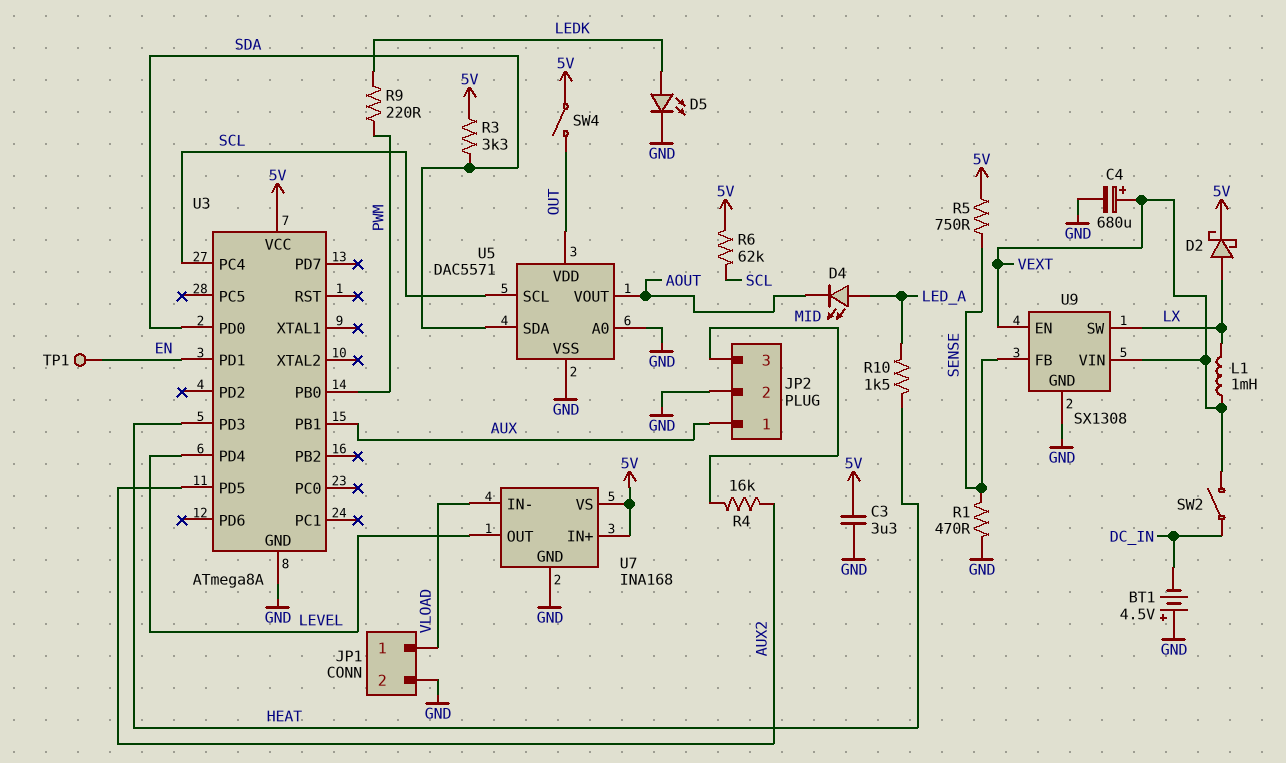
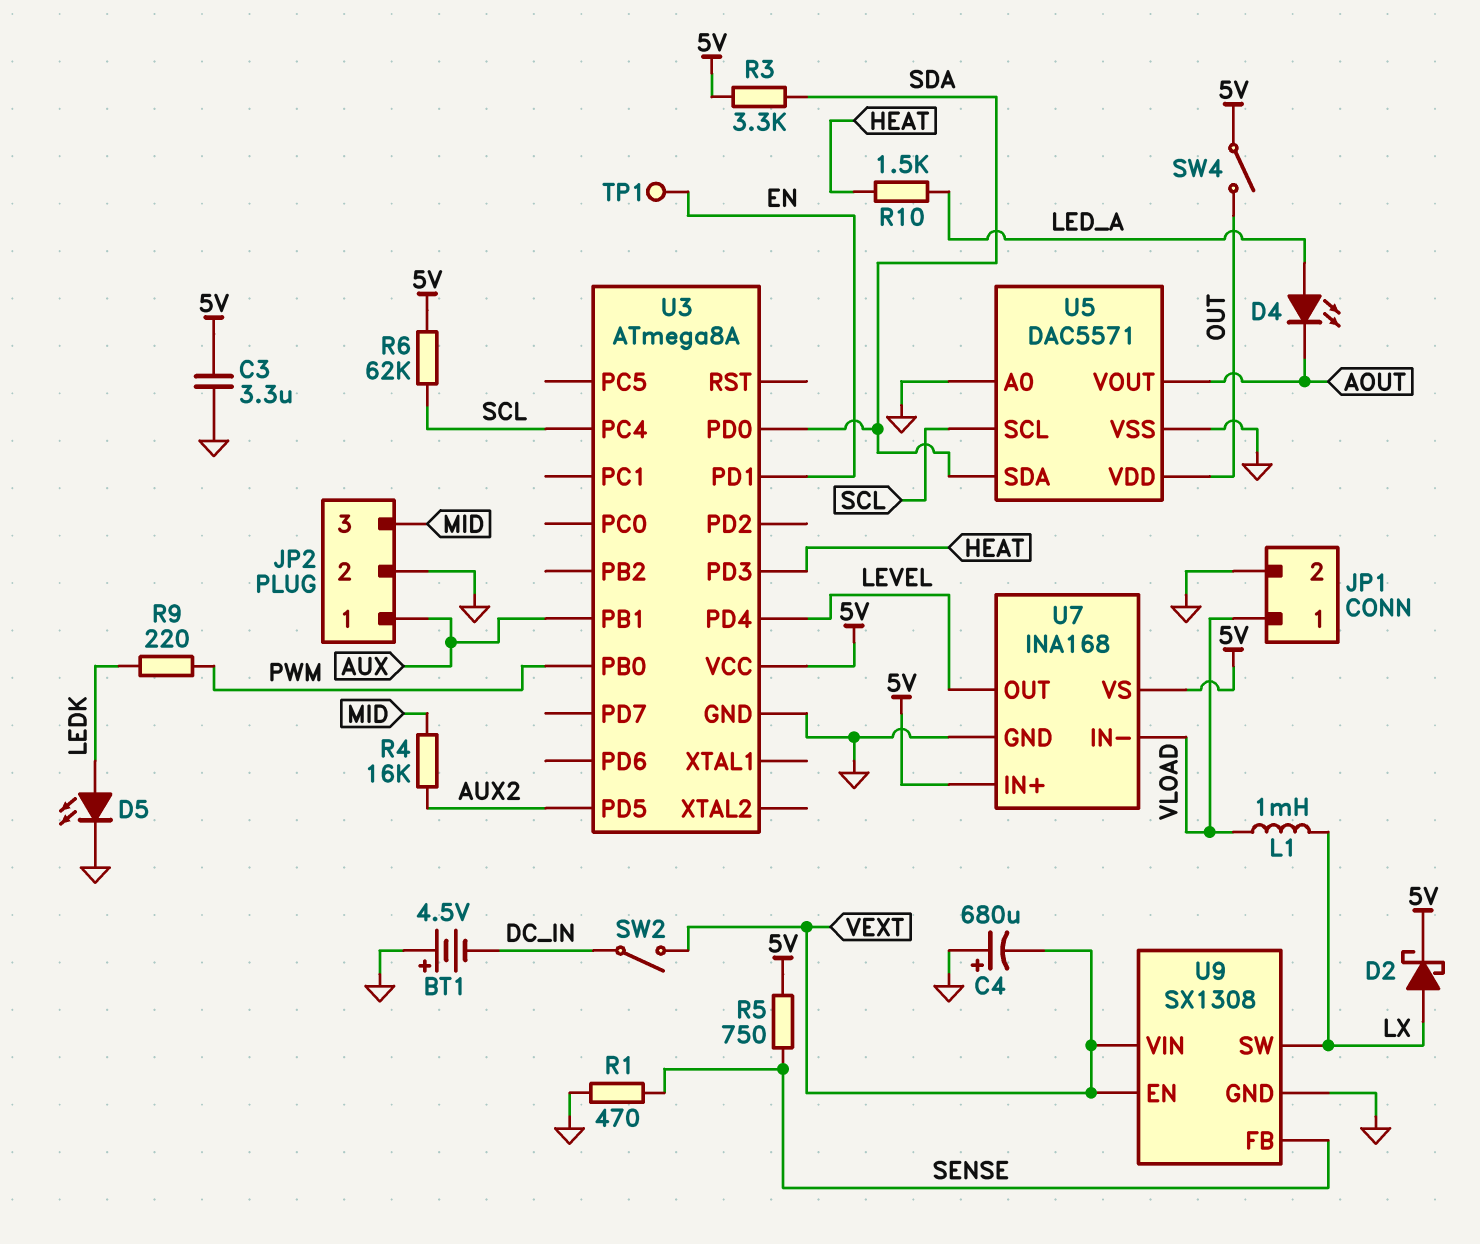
C4: 680uF (plus VEXT, minus GND) -> 680uF (plus GND, minus VEXT)
L1: 1mH (LX, VEXT) -> 1mH (LX, VLOAD)

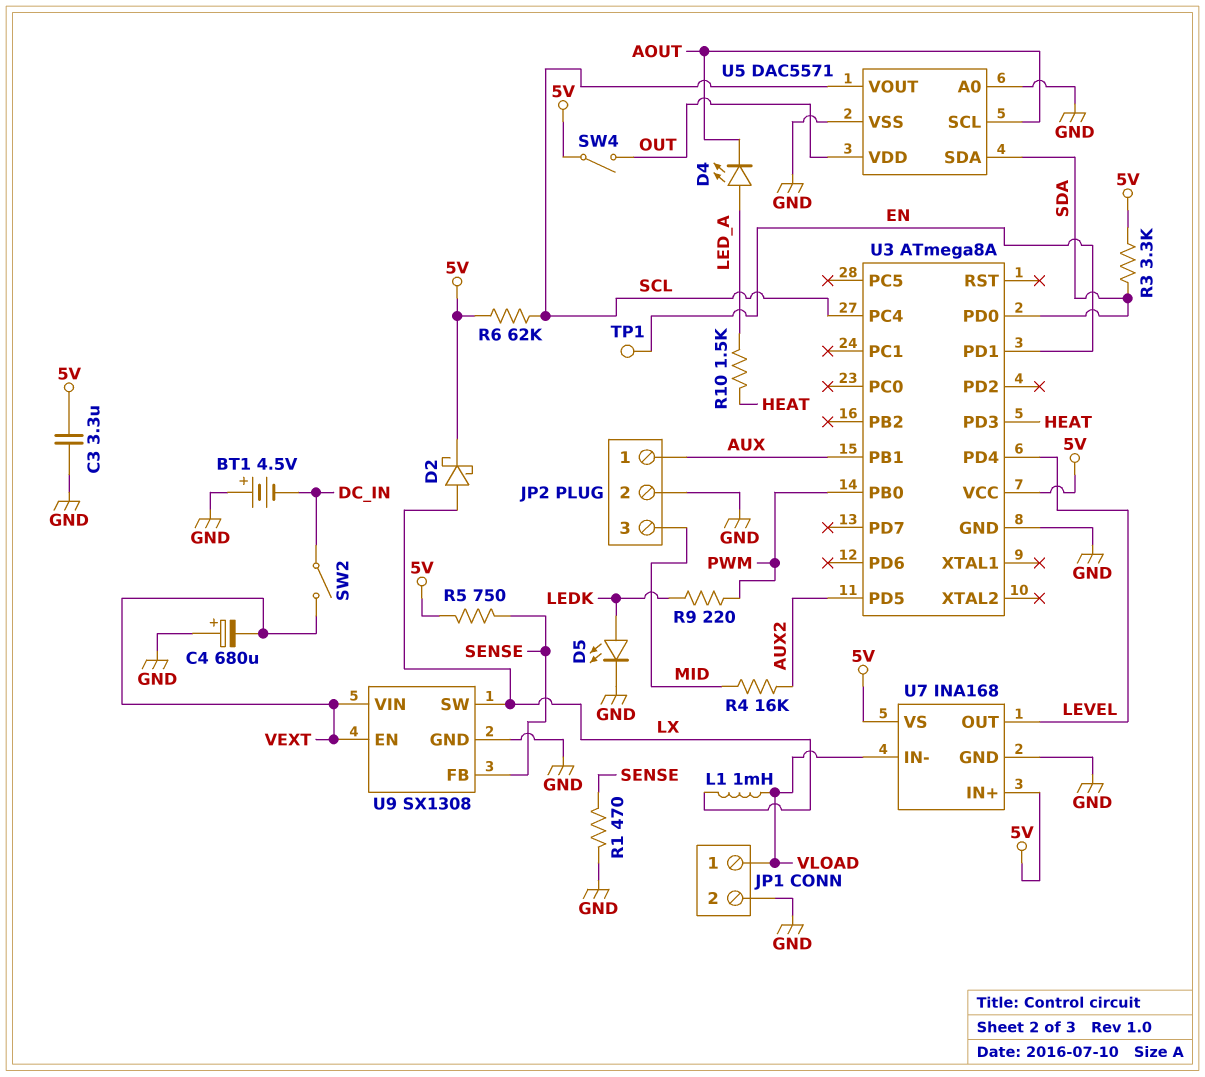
U5 pin SCL: SCL -> AOUT
U5 pin VOUT: AOUT -> SCL

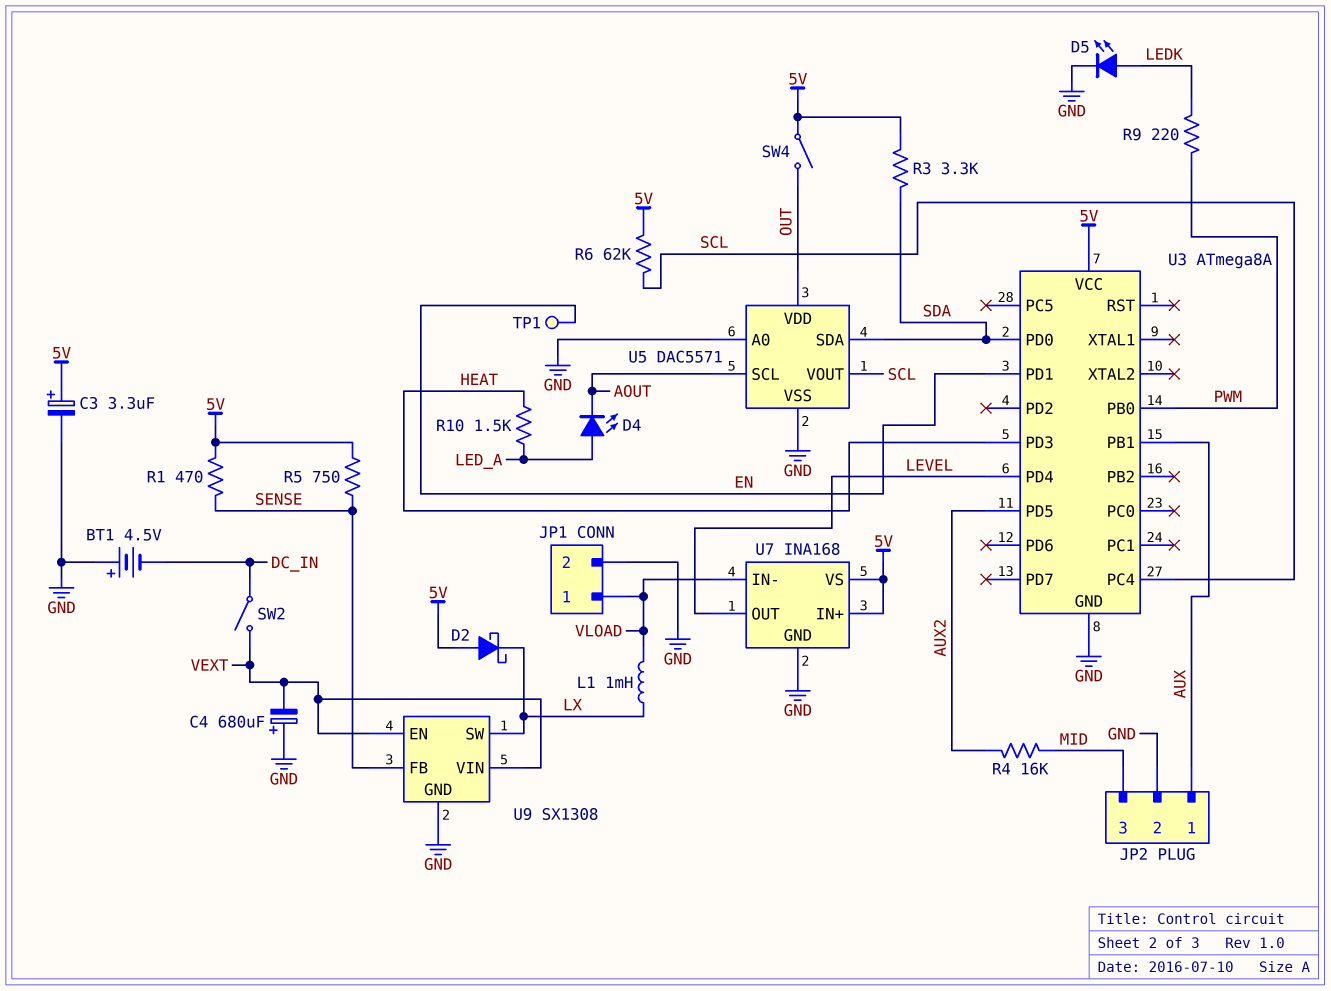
C3: 3.3uF (5V, GND) -> 3.3uF (plus 5V, minus GND)
D2: schottky (A LX, K 5V) -> schottky (A 5V, K LX)
R1: 470 (GND, SENSE) -> 470 (5V, SENSE)

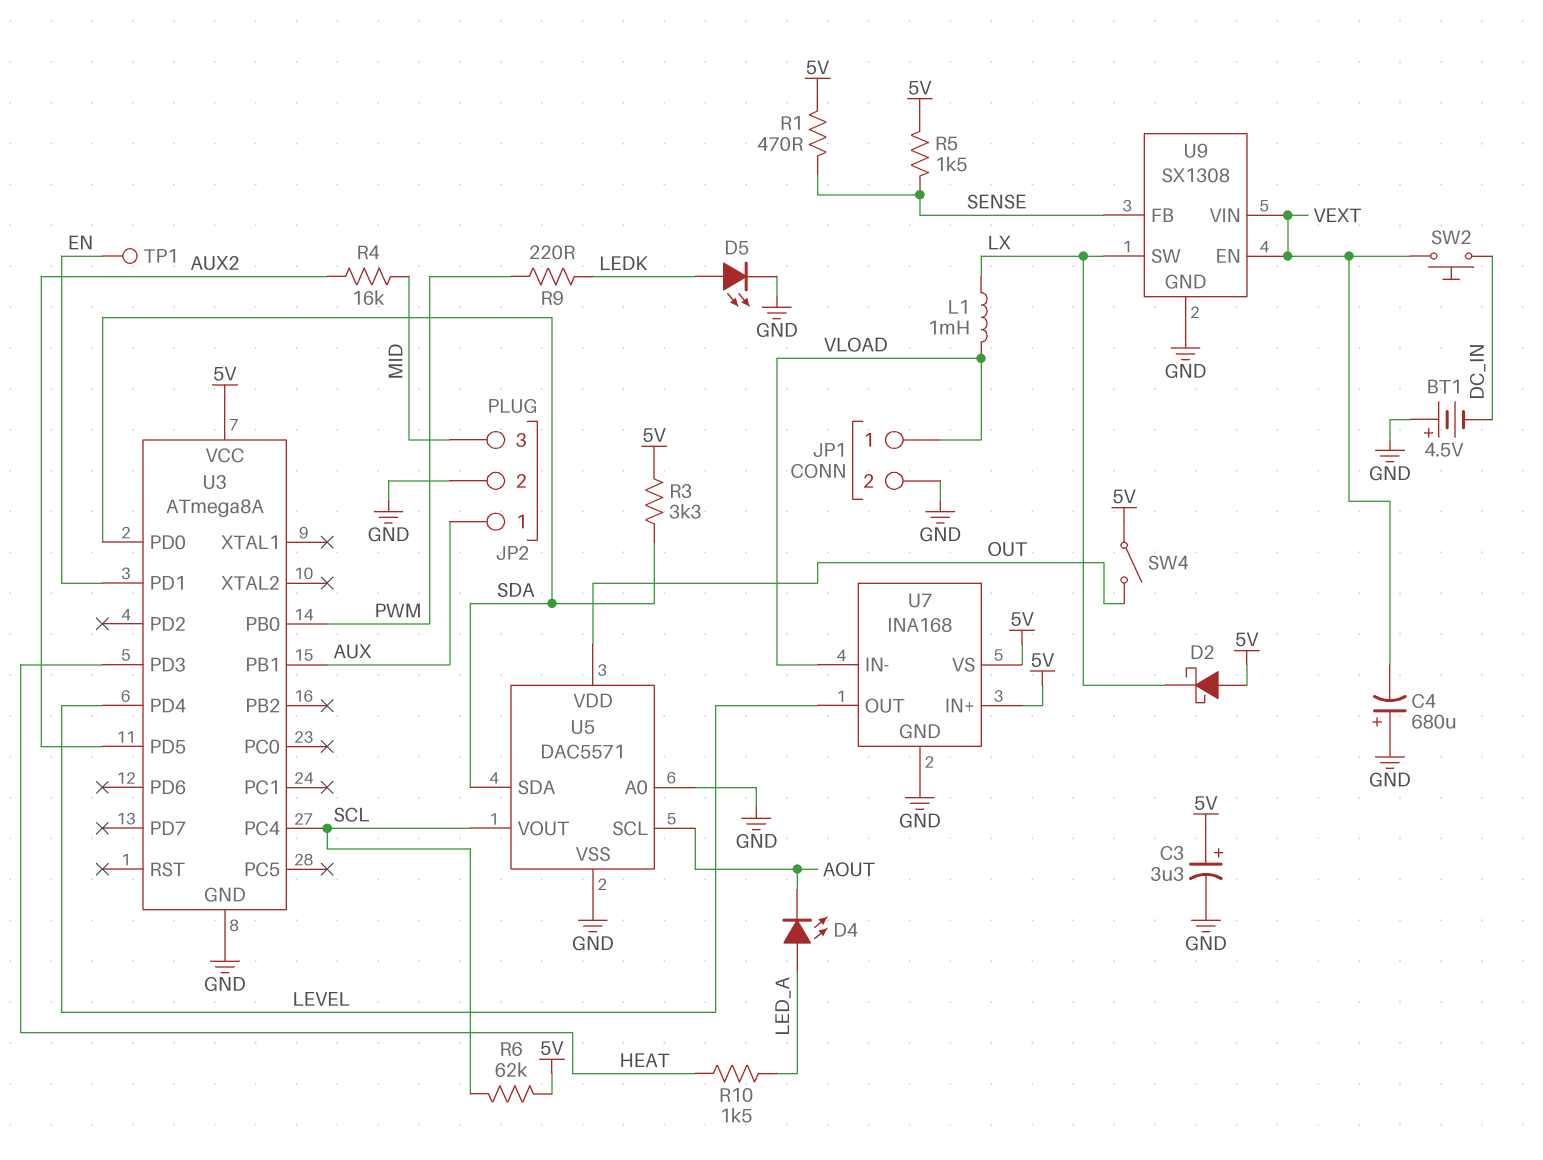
R5: 750 (5V, SENSE) -> 1.5k (5V, SENSE)
SW2: switch (DC_IN, VEXT) -> button (DC_IN, VEXT)

